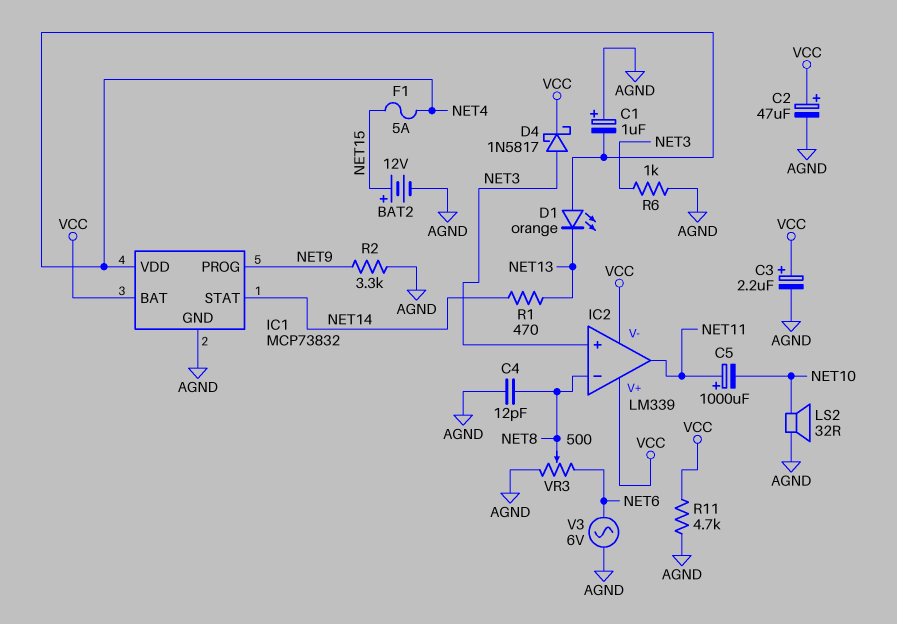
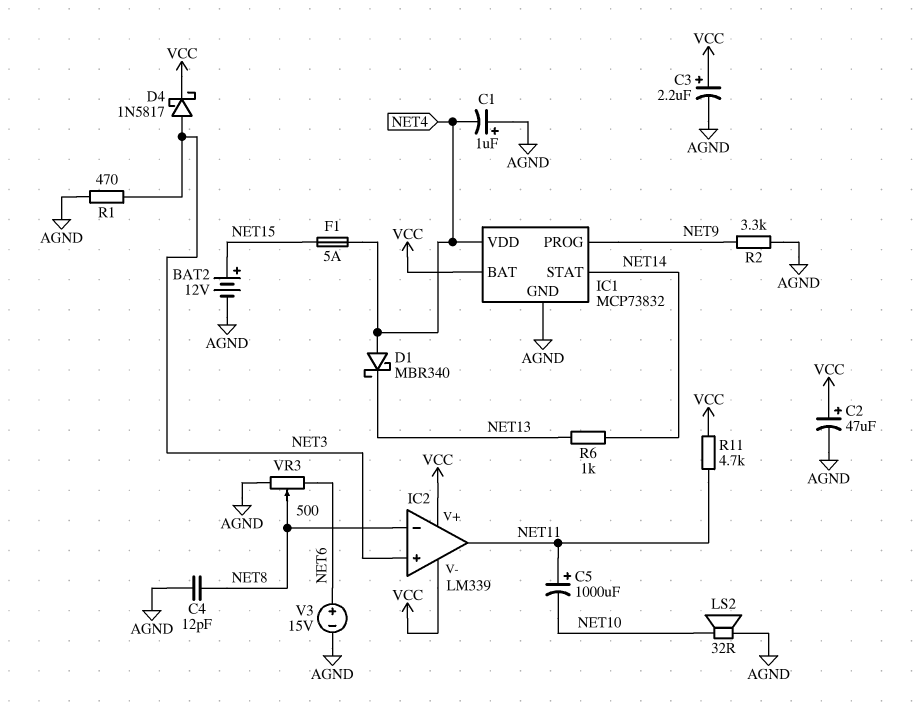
D1: LED orange (A NET4, K NET13) -> schottky MBR340 (A NET4, K NET13)
R1: 470 (NET13, NET14) -> 470 (AGND, NET3)
R6: 1k (AGND, NET3) -> 1k (NET13, NET14)
R11: 4.7k (AGND, VCC) -> 4.7k (NET11, VCC)
V3: AC 6V (AGND, NET6) -> 15V (plus NET6, minus AGND)

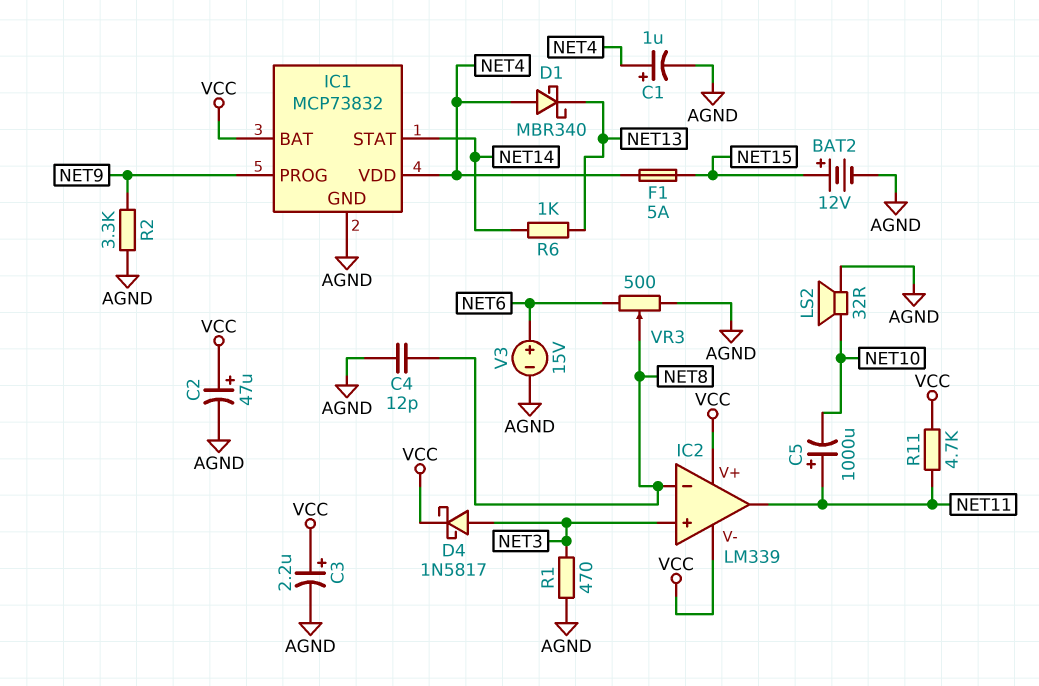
C1: 1uF (plus AGND, minus NET4) -> 1uF (plus NET4, minus AGND)

